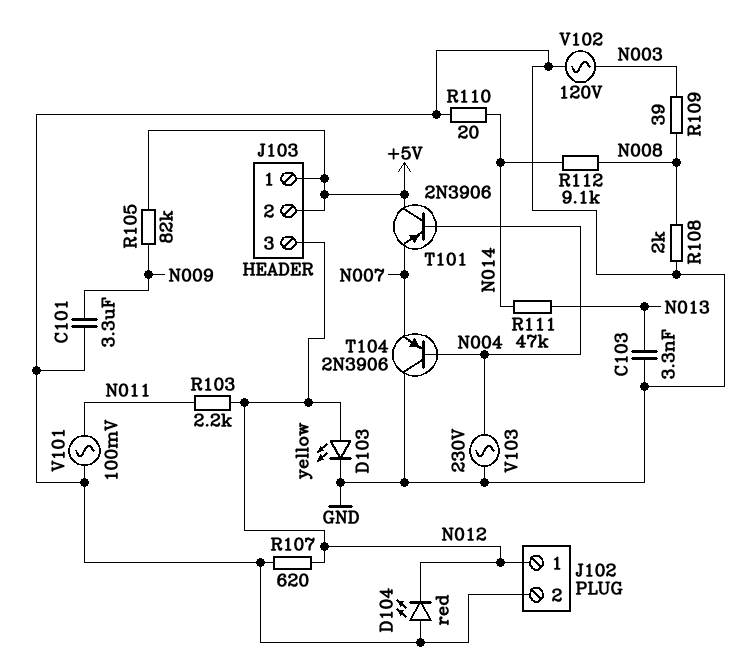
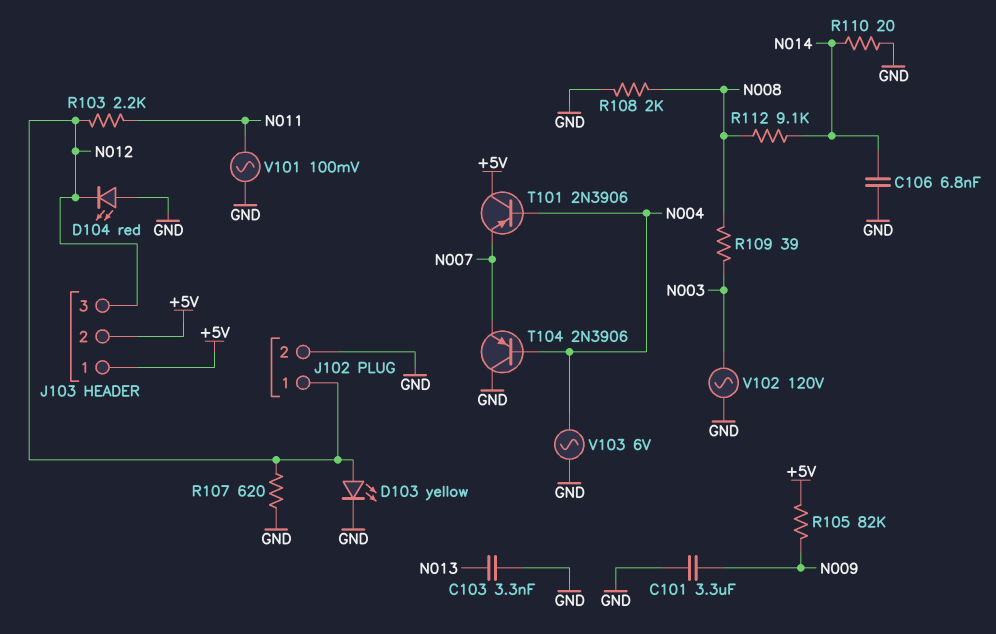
C106: none -> 6.8nF (GND, N014)
R111: 47k (N013, N014) -> none
V103: AC 230V (GND, N004) -> AC 6V (GND, N004)

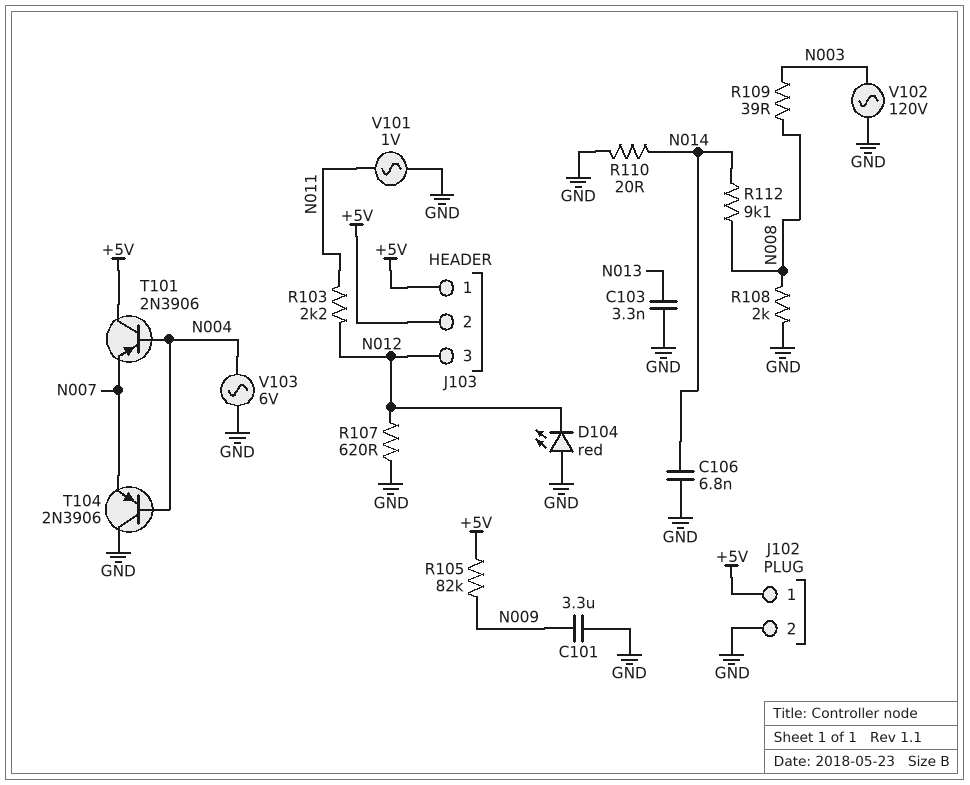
D103: LED yellow (A N012, K GND) -> none
J102 pin 1: N012 -> +5V
V101: AC 100mV (GND, N011) -> AC 1V (GND, N011)

